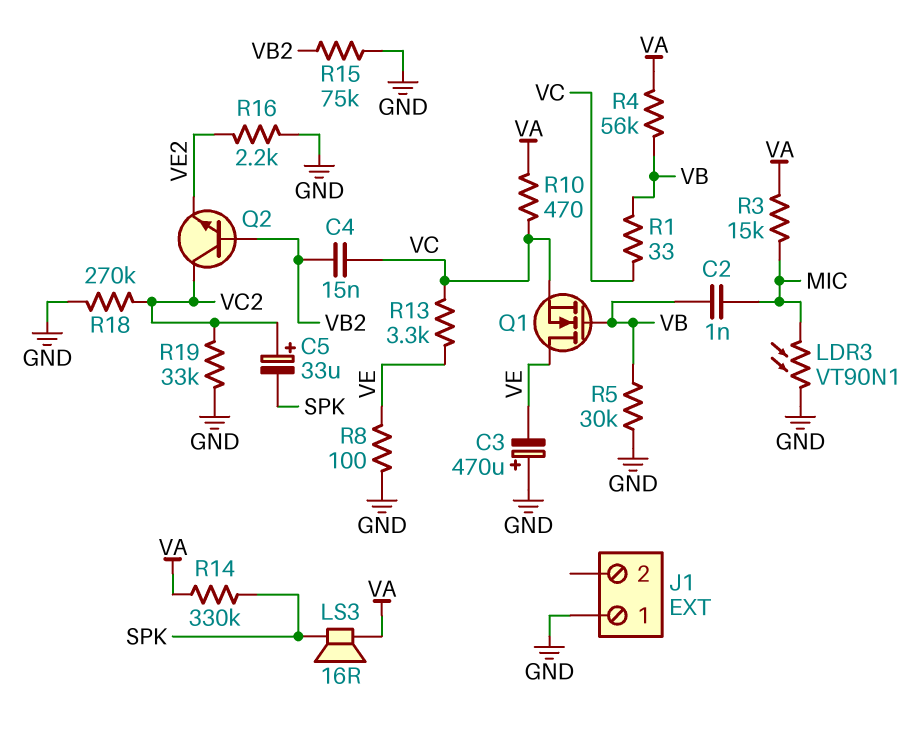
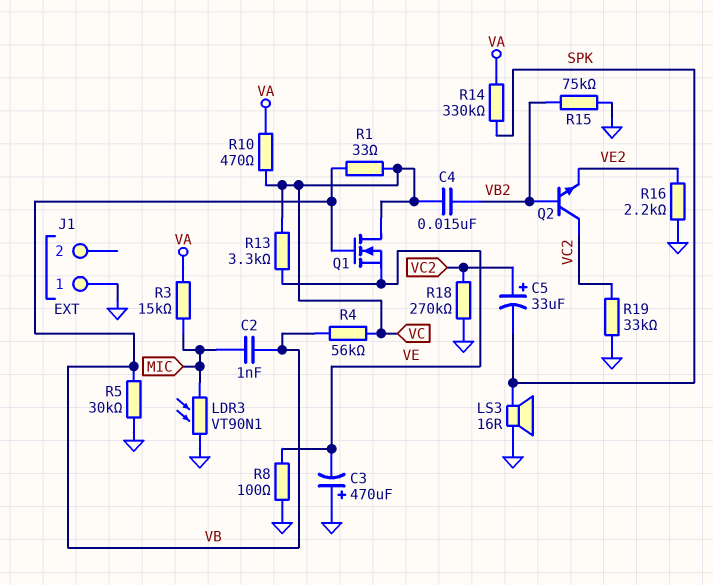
LS3: speaker 16R (SPK, VA) -> speaker 16R (GND, SPK)
Q1: NMOS (G VB, D VE, S VC) -> NMOS (G VB, D VC, S VE)
R4: 56k (VA, VB) -> 56k (VB, VC)

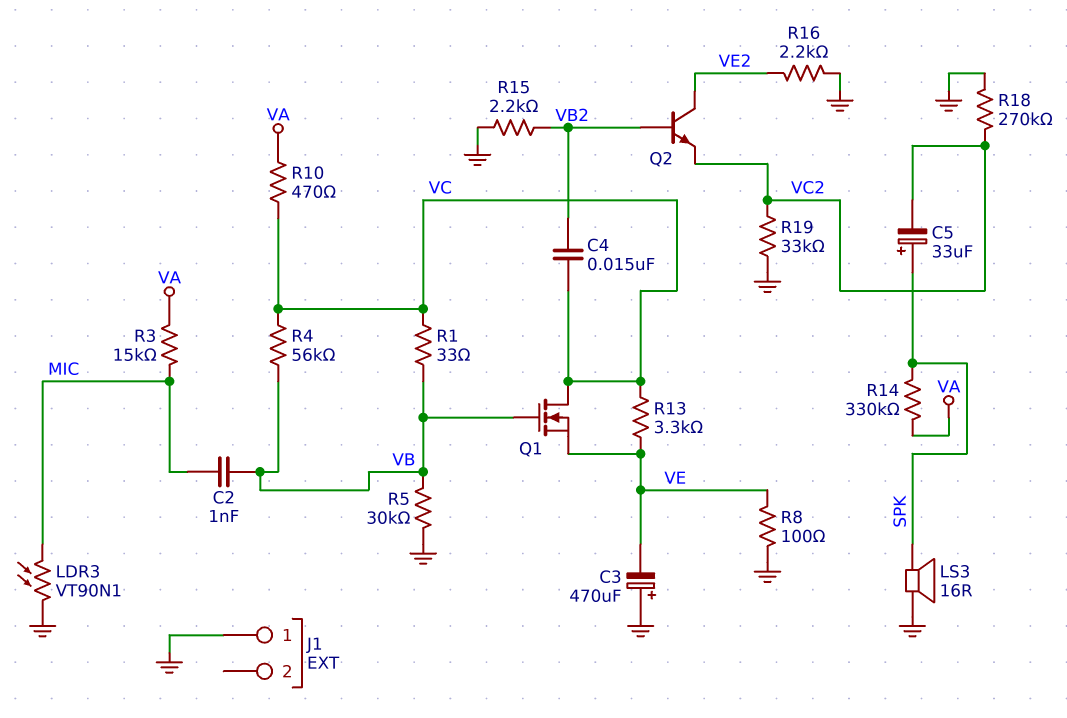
C5: 33uF (plus VC2, minus SPK) -> 33uF (plus SPK, minus VC2)
Q2: NPN (B VB2, C VC2, E VE2) -> NPN (B VB2, C VE2, E VC2)
R15: 75k (GND, VB2) -> 2.2k (GND, VB2)

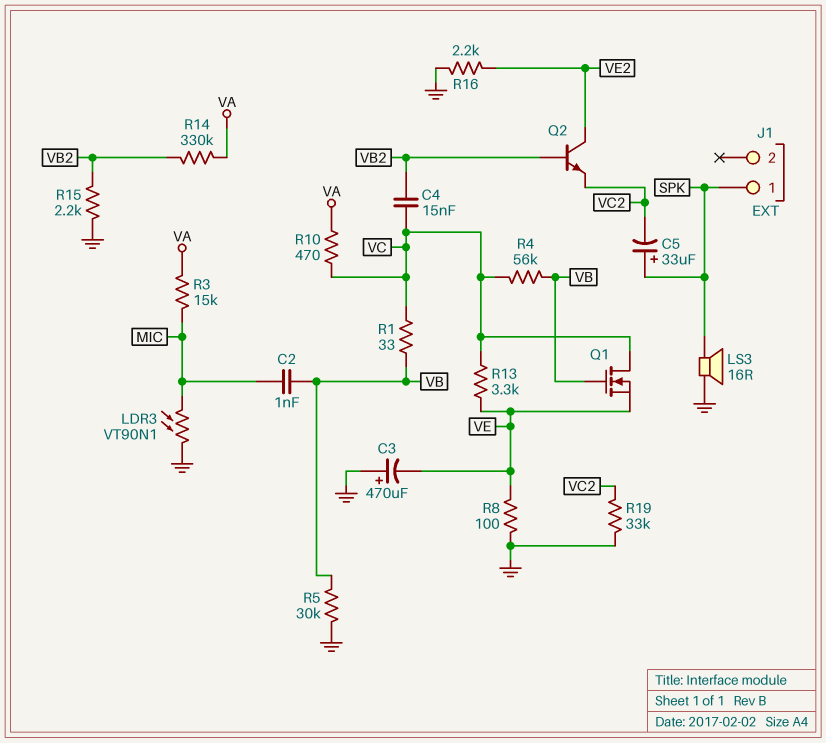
J1 pin 1: GND -> SPK
R14: 330k (SPK, VA) -> 330k (VA, VB2)
R18: 270k (GND, VC2) -> none

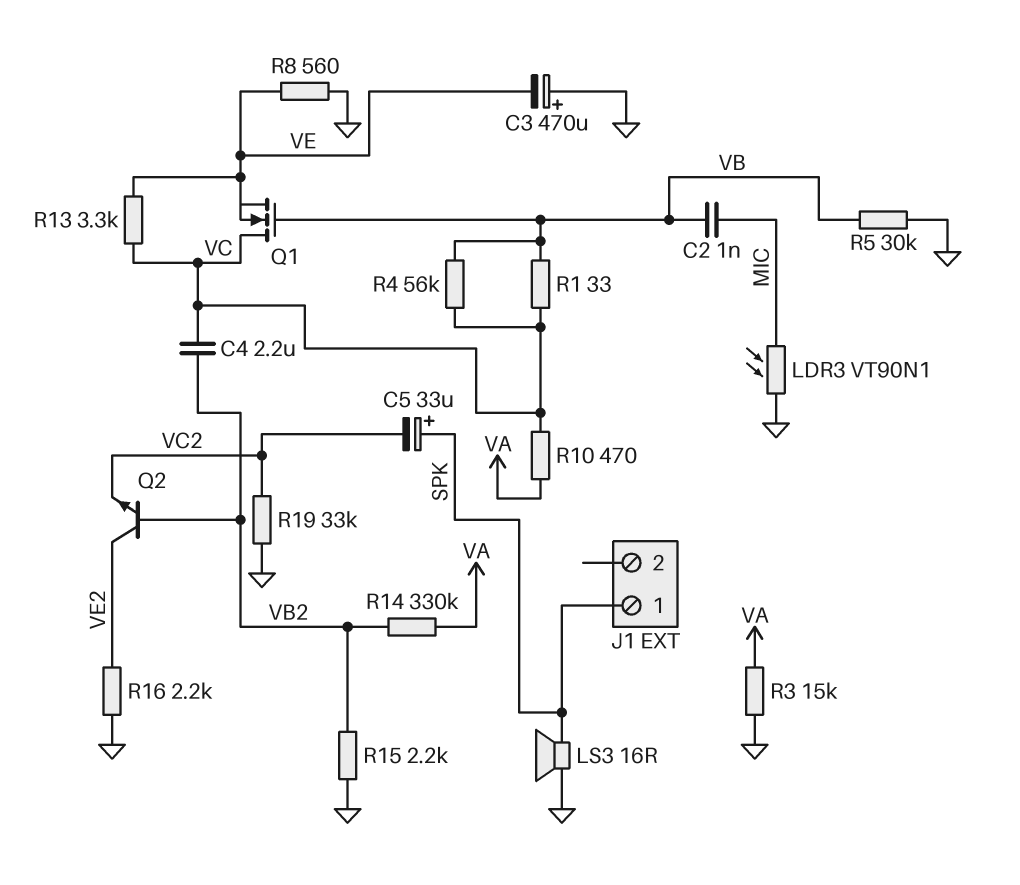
C4: 15nF (VB2, VC) -> 2.2uF (VB2, VC)
R3: 15k (MIC, VA) -> 15k (GND, VA)
R8: 100 (GND, VE) -> 560 (GND, VE)

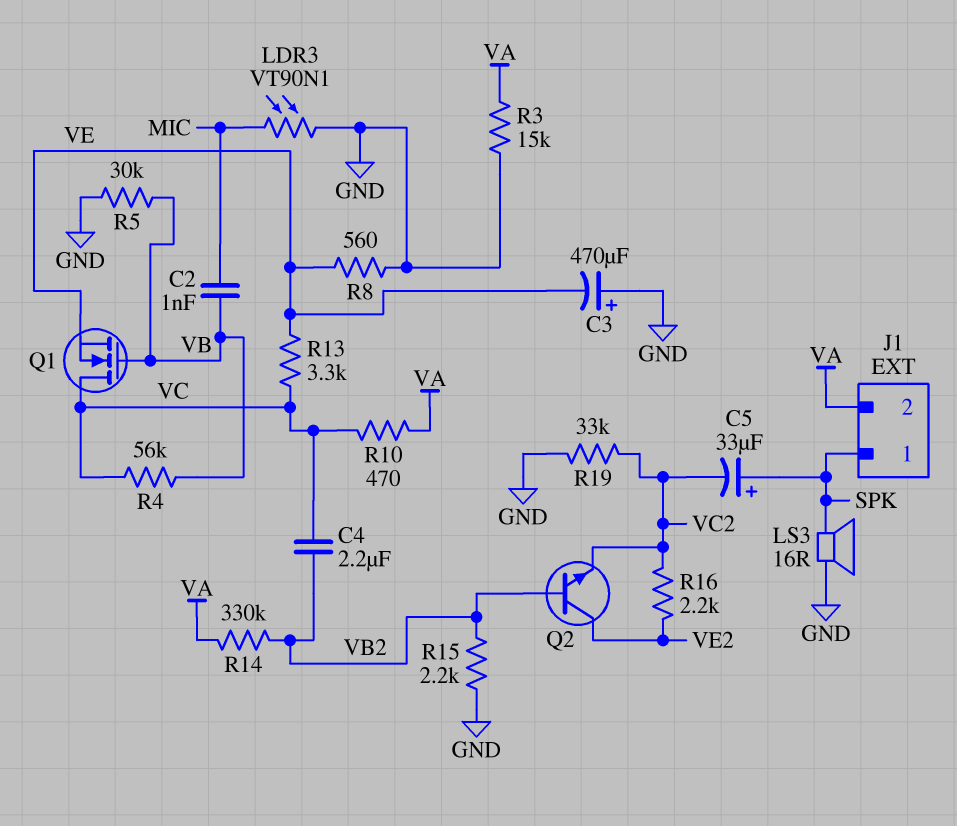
J1 pin 2: none -> VA
R1: 33 (VB, VC) -> none
R16: 2.2k (GND, VE2) -> 2.2k (VC2, VE2)

